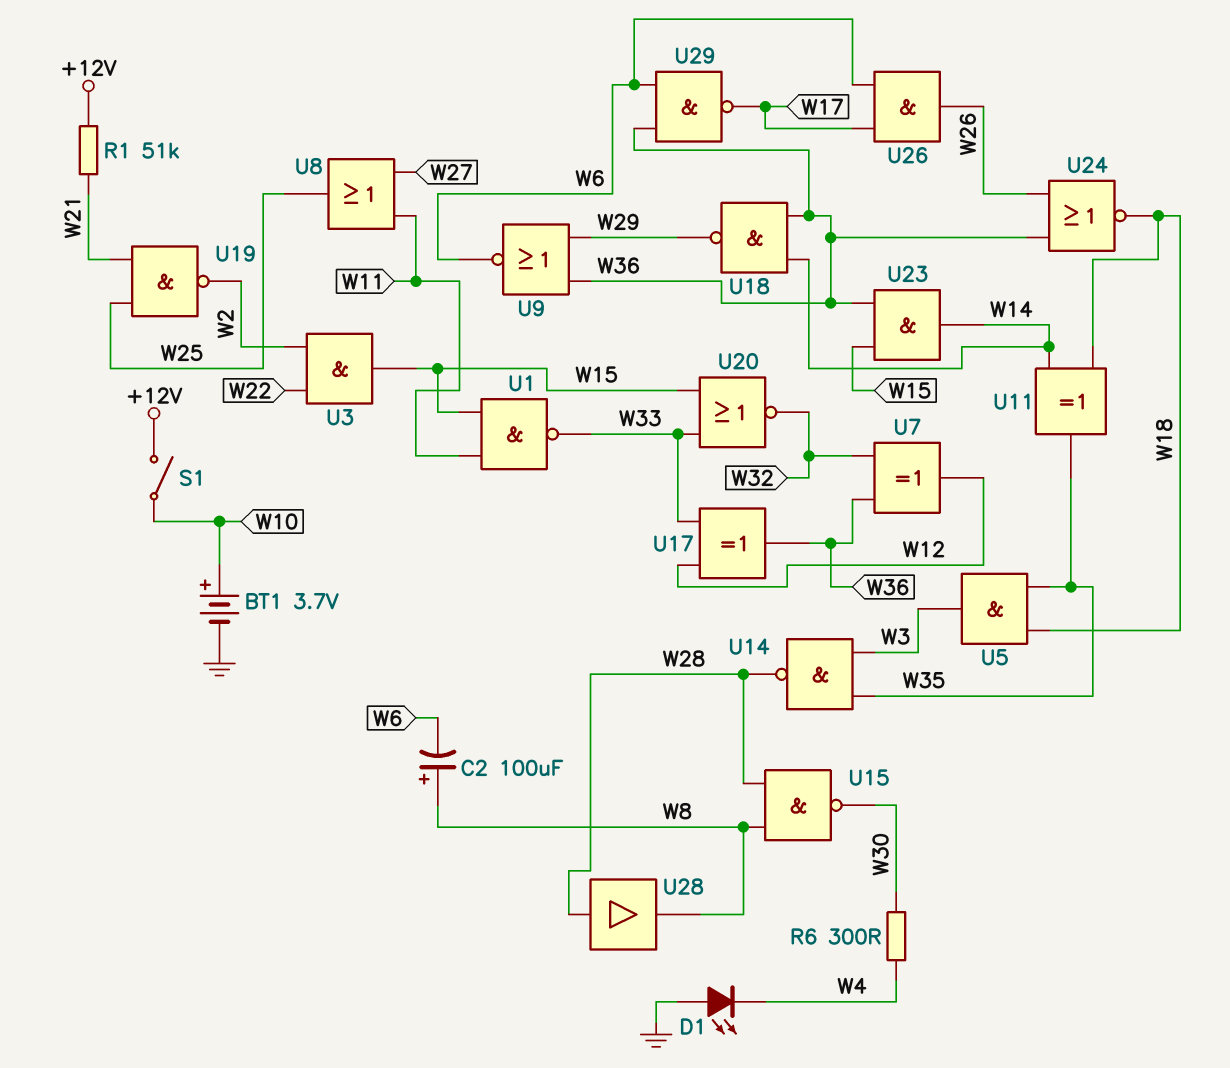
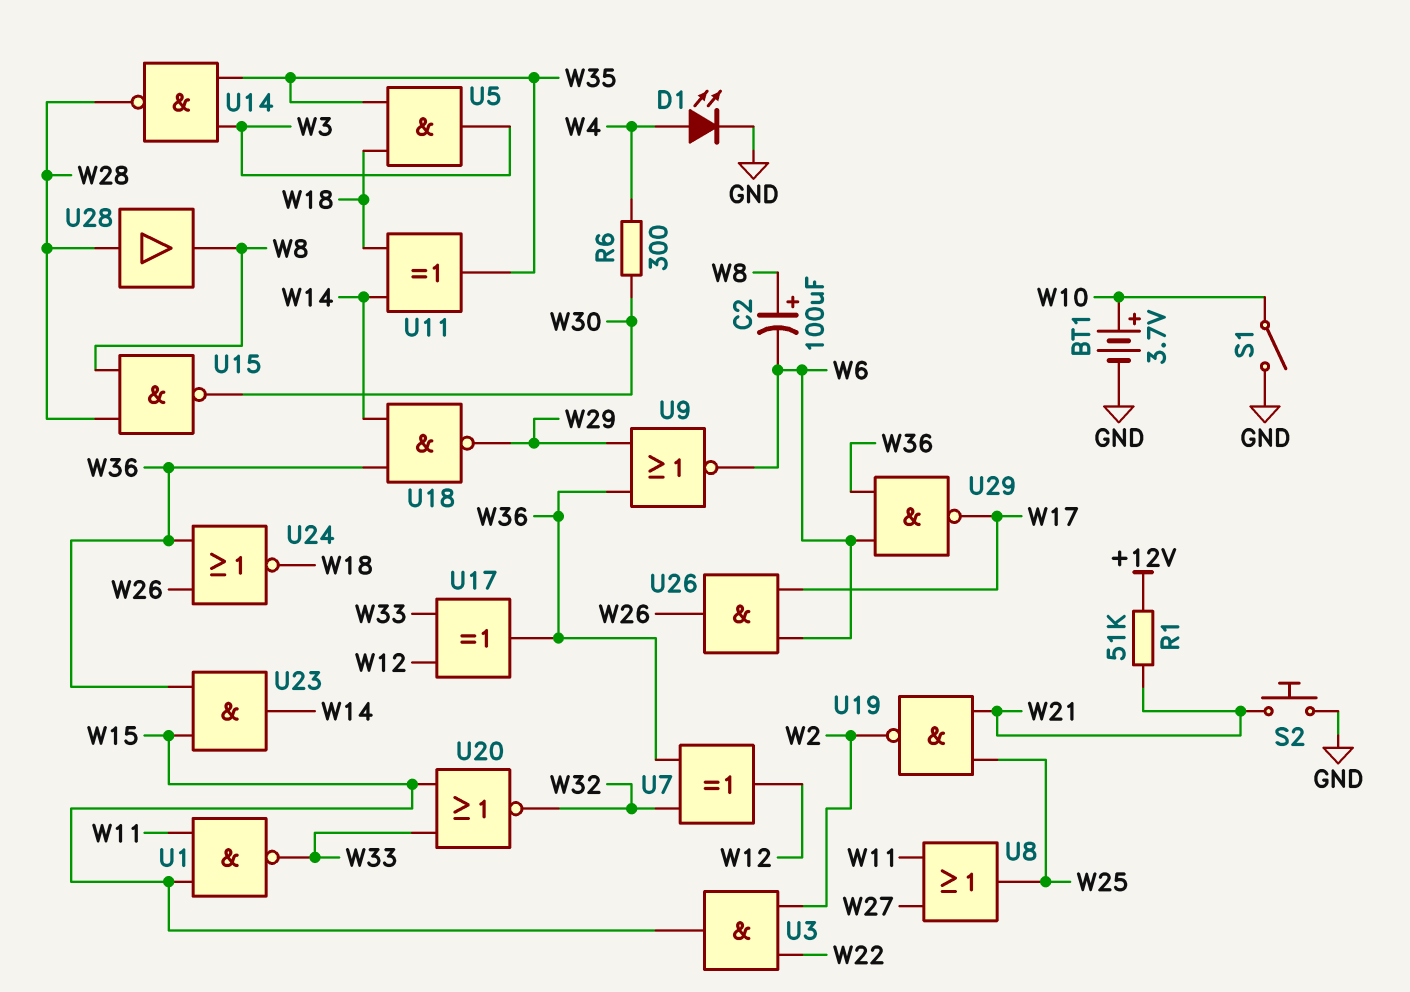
D1: LED (A GND, K W4) -> LED (A W4, K GND)
S1: switch (+12V, W10) -> switch (GND, W10)
S2: none -> button (GND, W21)

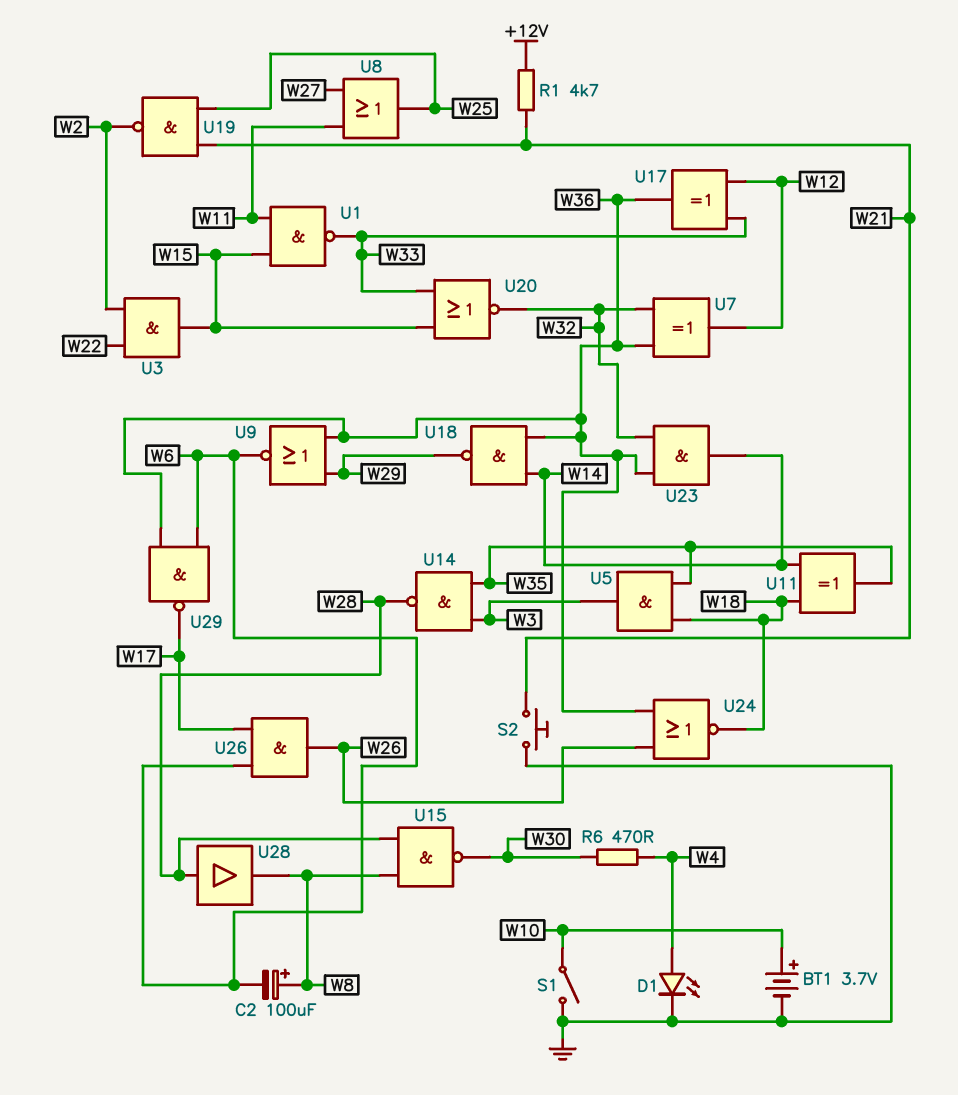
R1: 51k (+12V, W21) -> 4.7k (+12V, W21)
R6: 300 (W4, W30) -> 470 (W4, W30)
U23: AND (in W15, in W36, out W14) -> AND (in W32, in W36, out W14)

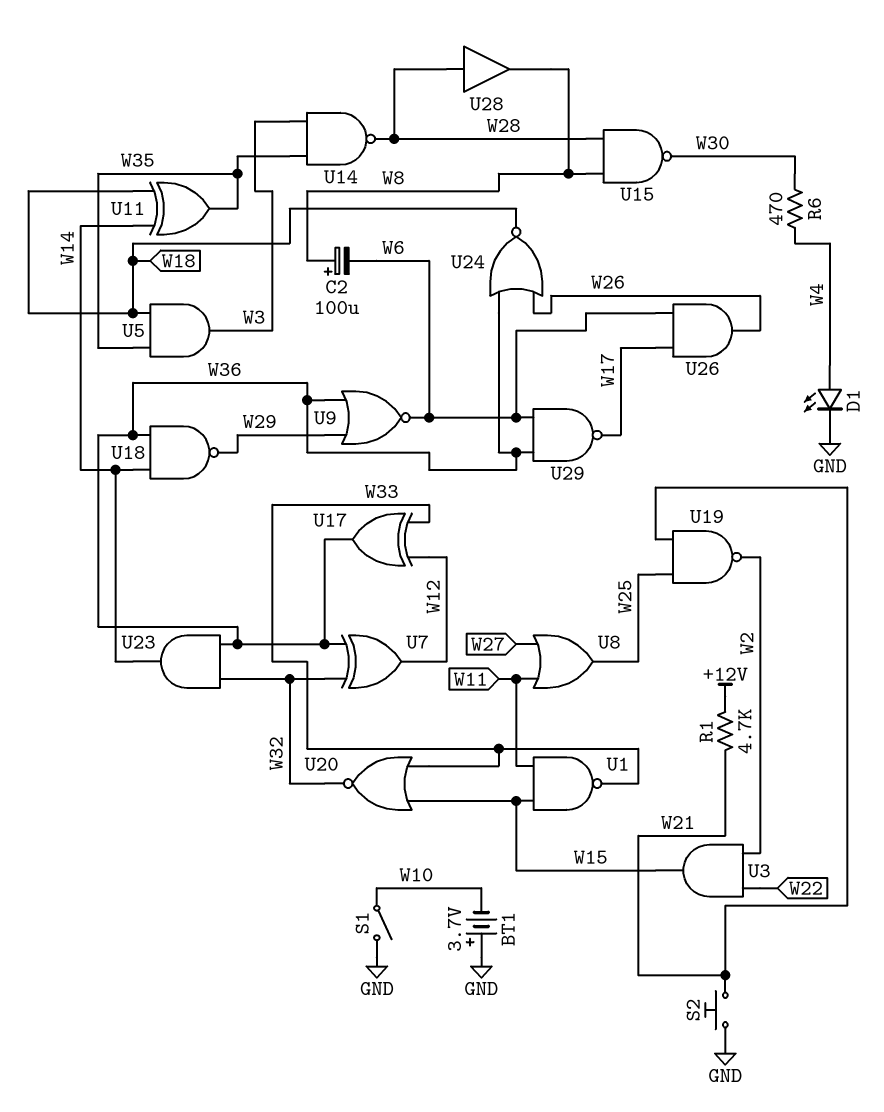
BT1: 3.7V (plus W10, minus GND) -> 3.7V (plus GND, minus W10)

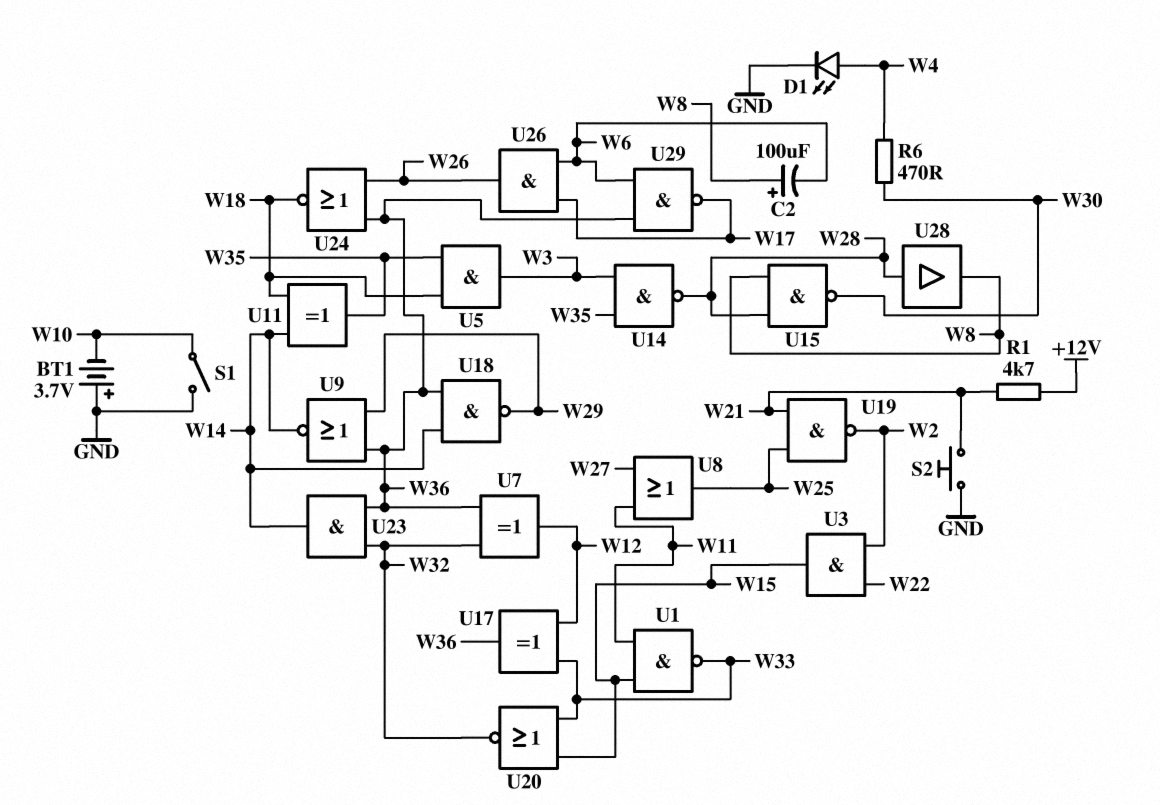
U9: NOR (in W29, in W36, out W6) -> NOR (in W29, in W36, out W14)

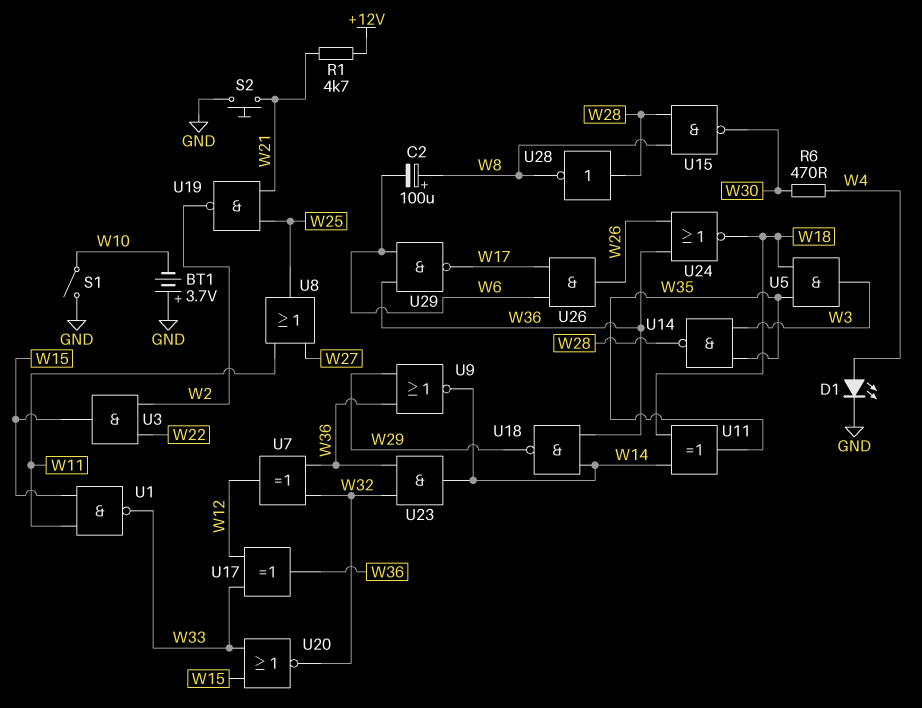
U28: buffer (in W28, out W8) -> NOT (in W28, out W8)

